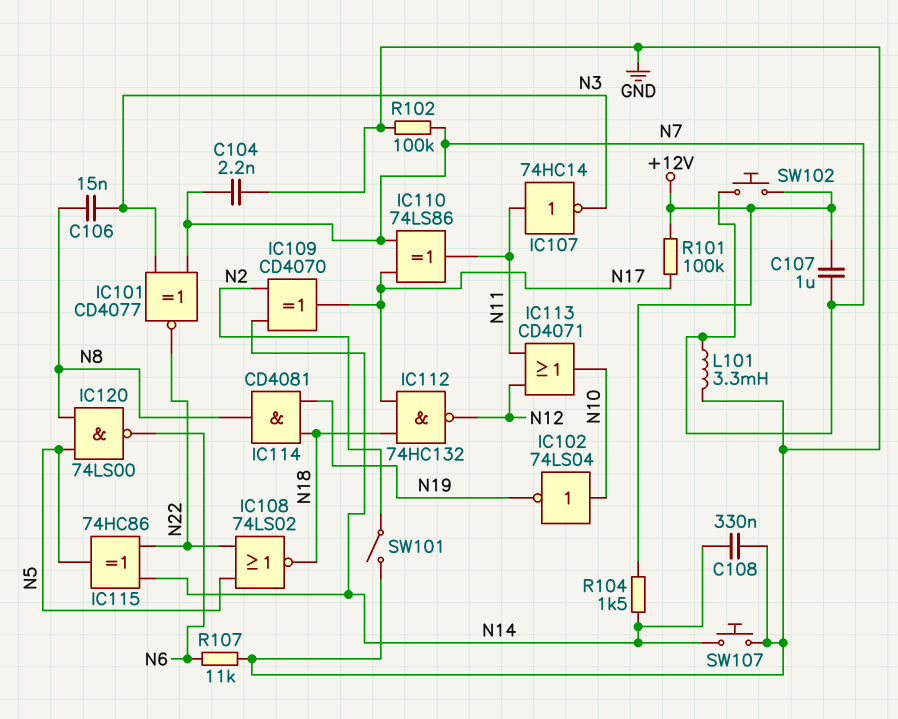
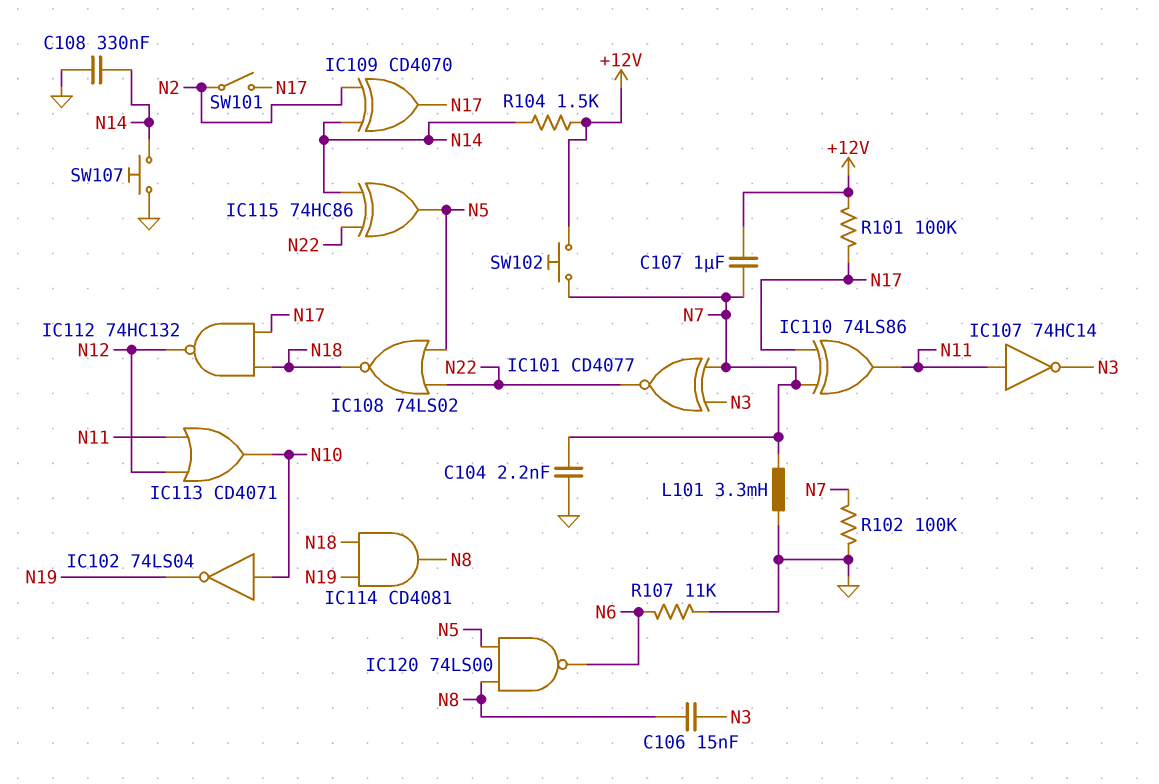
SW101: switch (GND, N2) -> switch (N2, N17)

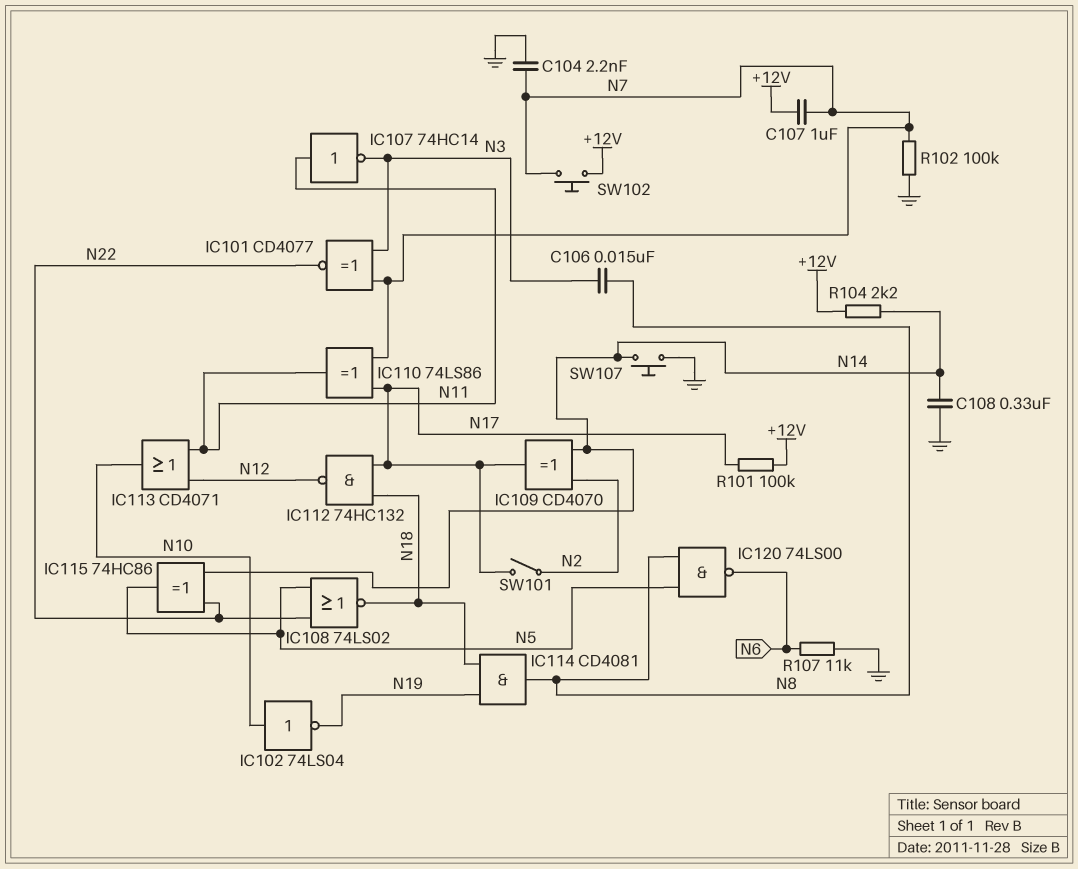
L101: 3.3mH (GND, N7) -> none
R104: 1.5k (+12V, N14) -> 2.2k (+12V, N14)

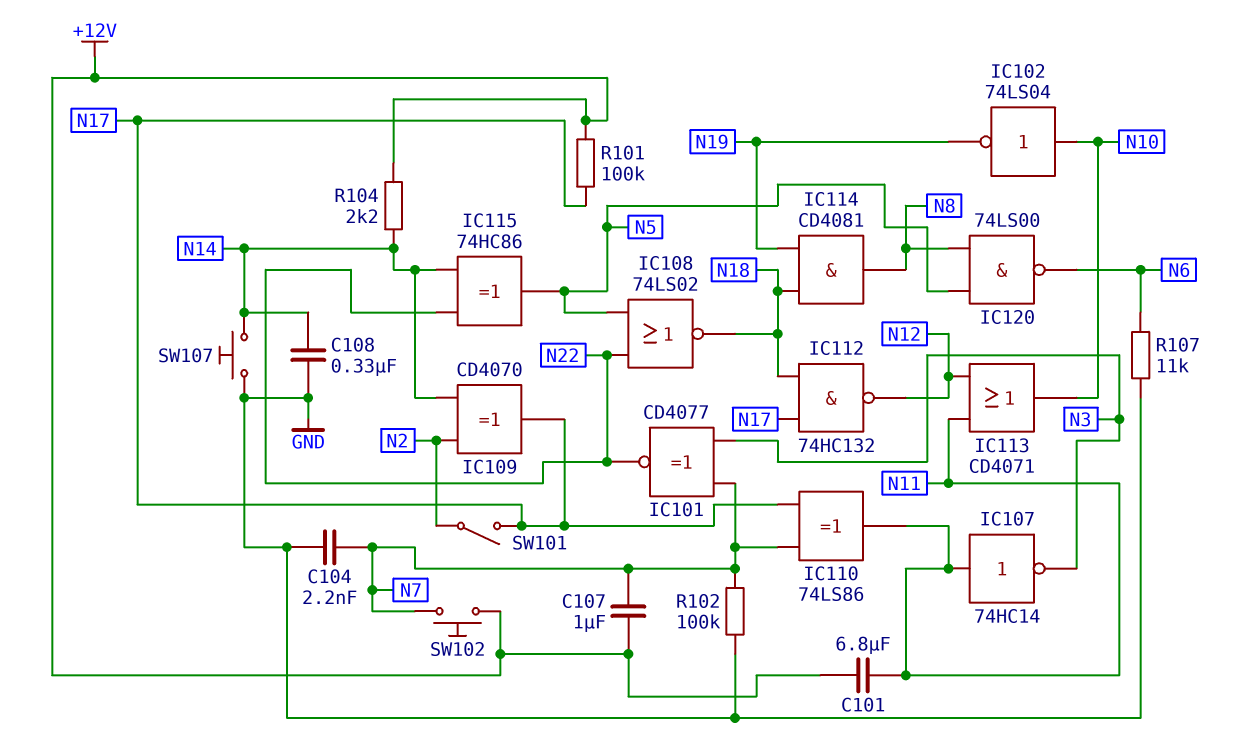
C101: none -> 6.8uF (+12V, N11)
C106: 15nF (N3, N8) -> none

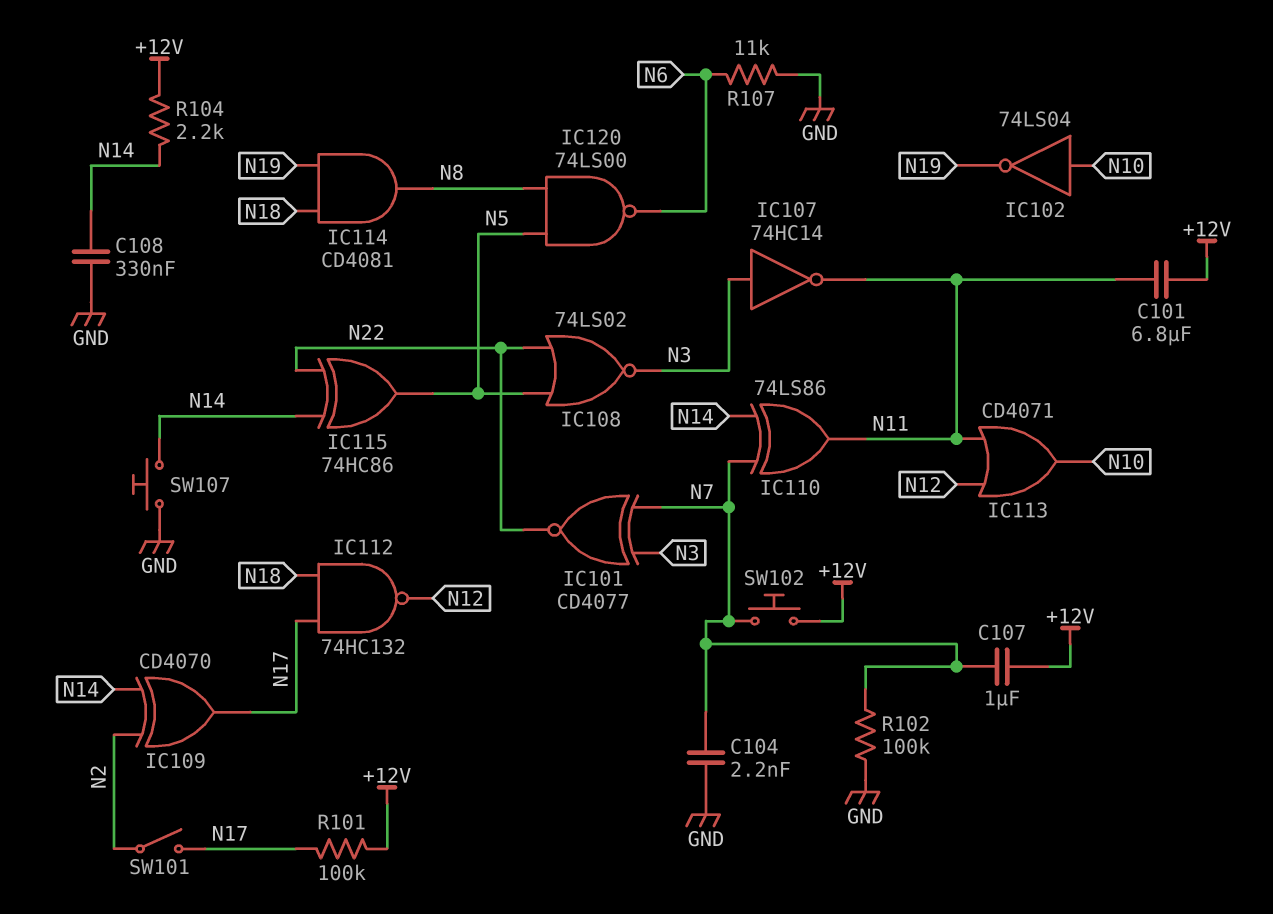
IC107: NOT 74HC14 (in N11, out N3) -> NOT 74HC14 (in N3, out N11)
IC108: NOR 74LS02 (in N5, in N22, out N18) -> NOR 74LS02 (in N5, in N22, out N3)
IC110: XOR 74LS86 (in N7, in N17, out N11) -> XOR 74LS86 (in N7, in N14, out N11)

